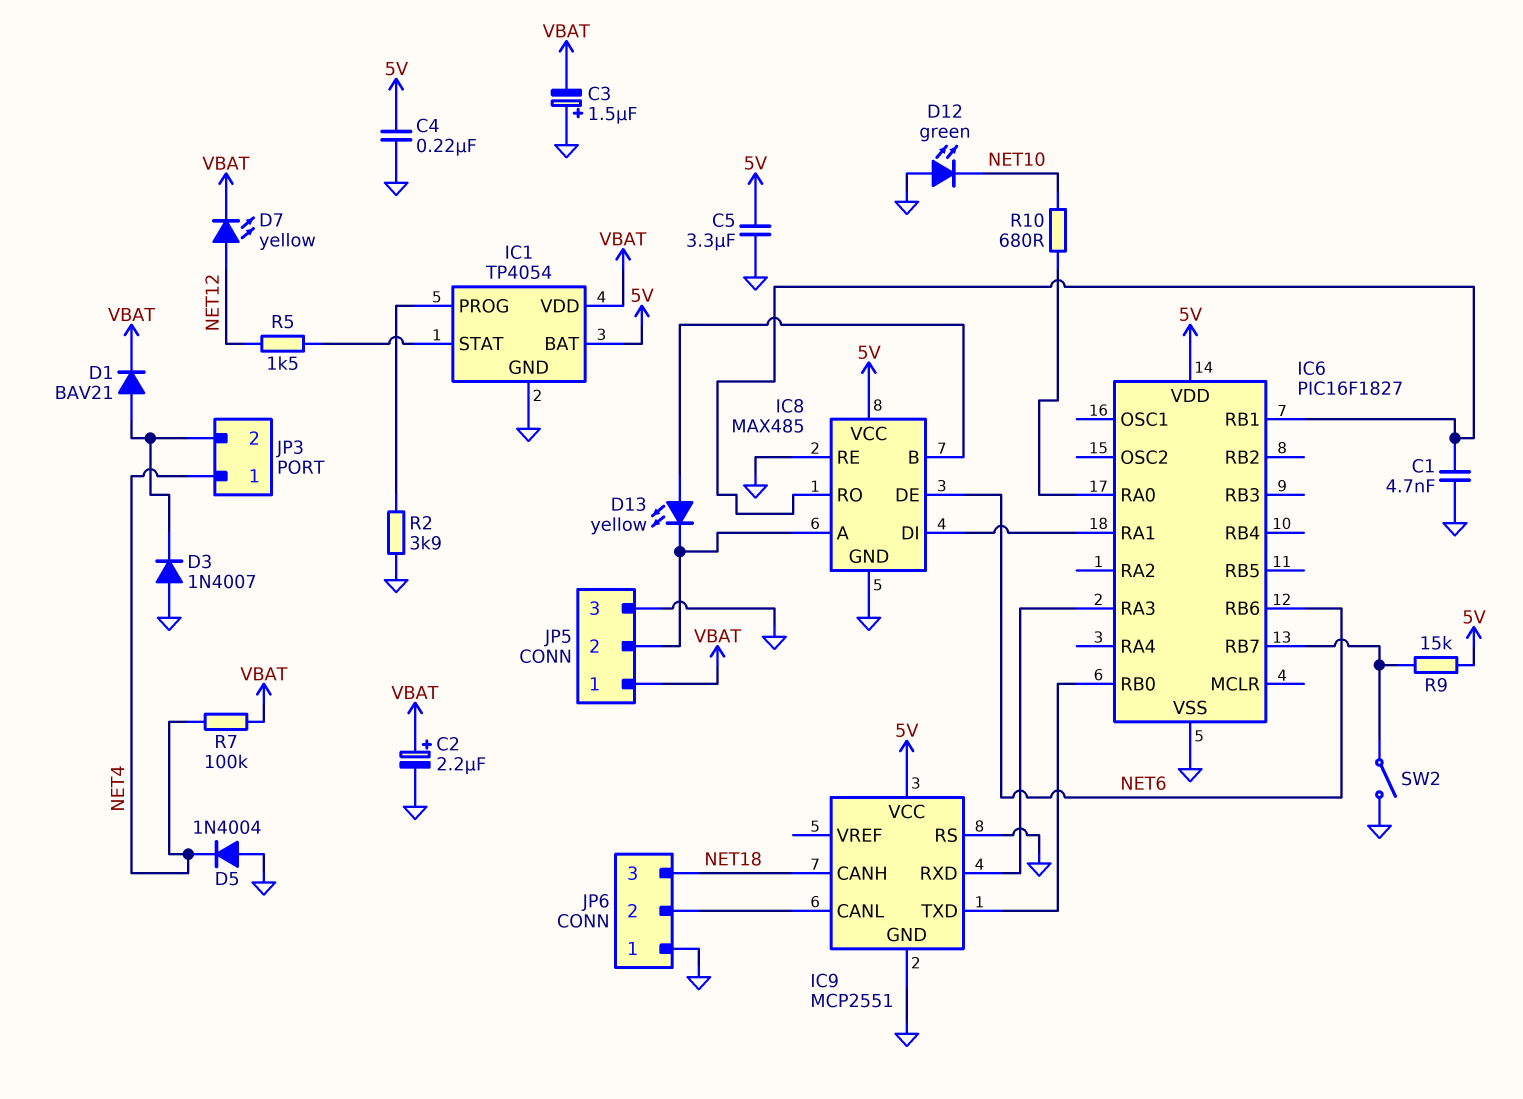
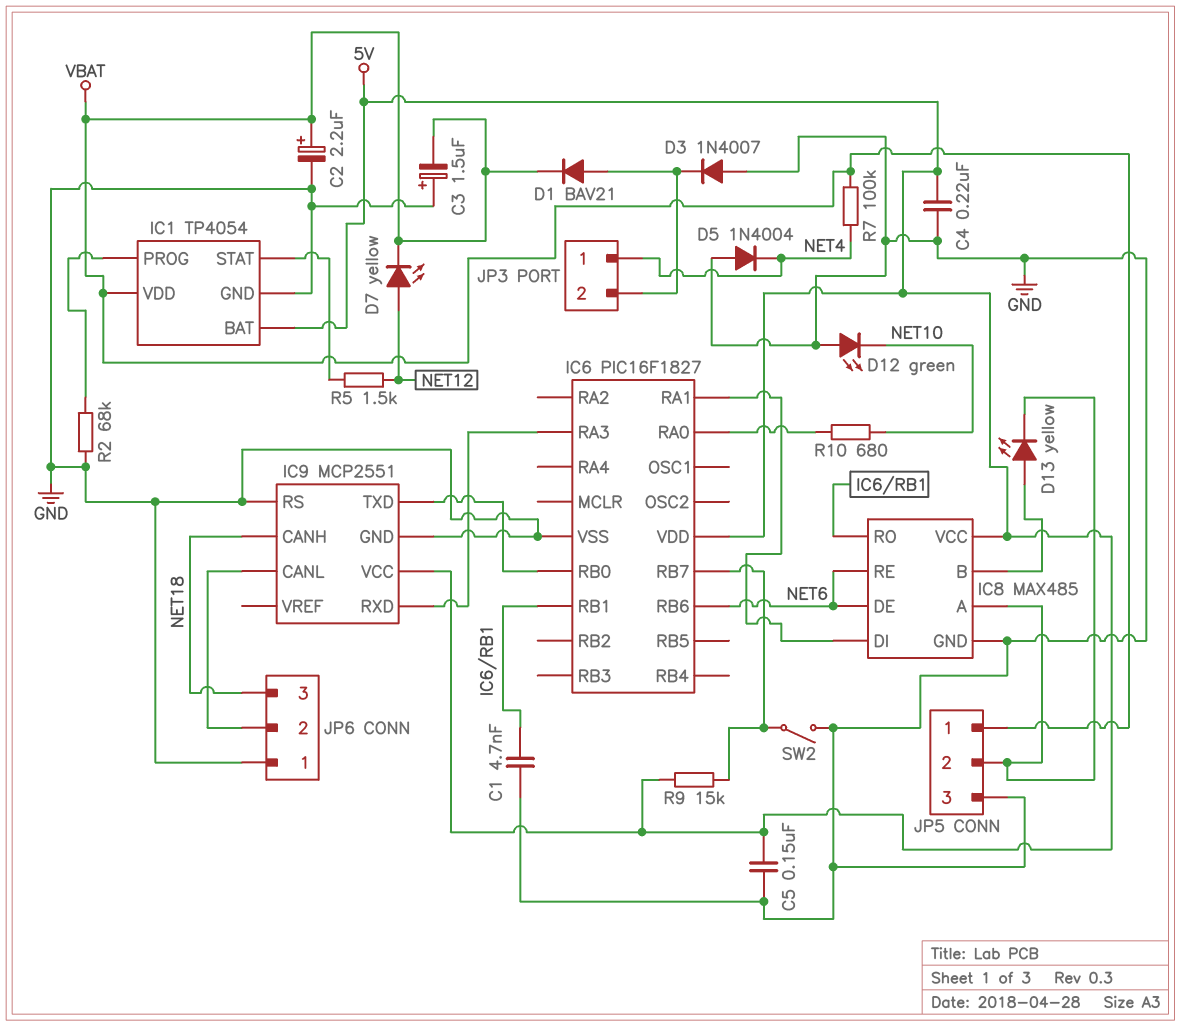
C5: 3.3uF (5V, GND) -> 150nF (5V, GND)
IC8 pin RE: GND -> NET6
R2: 3.9k (GND, IC1/PROG) -> 68k (GND, IC1/PROG)

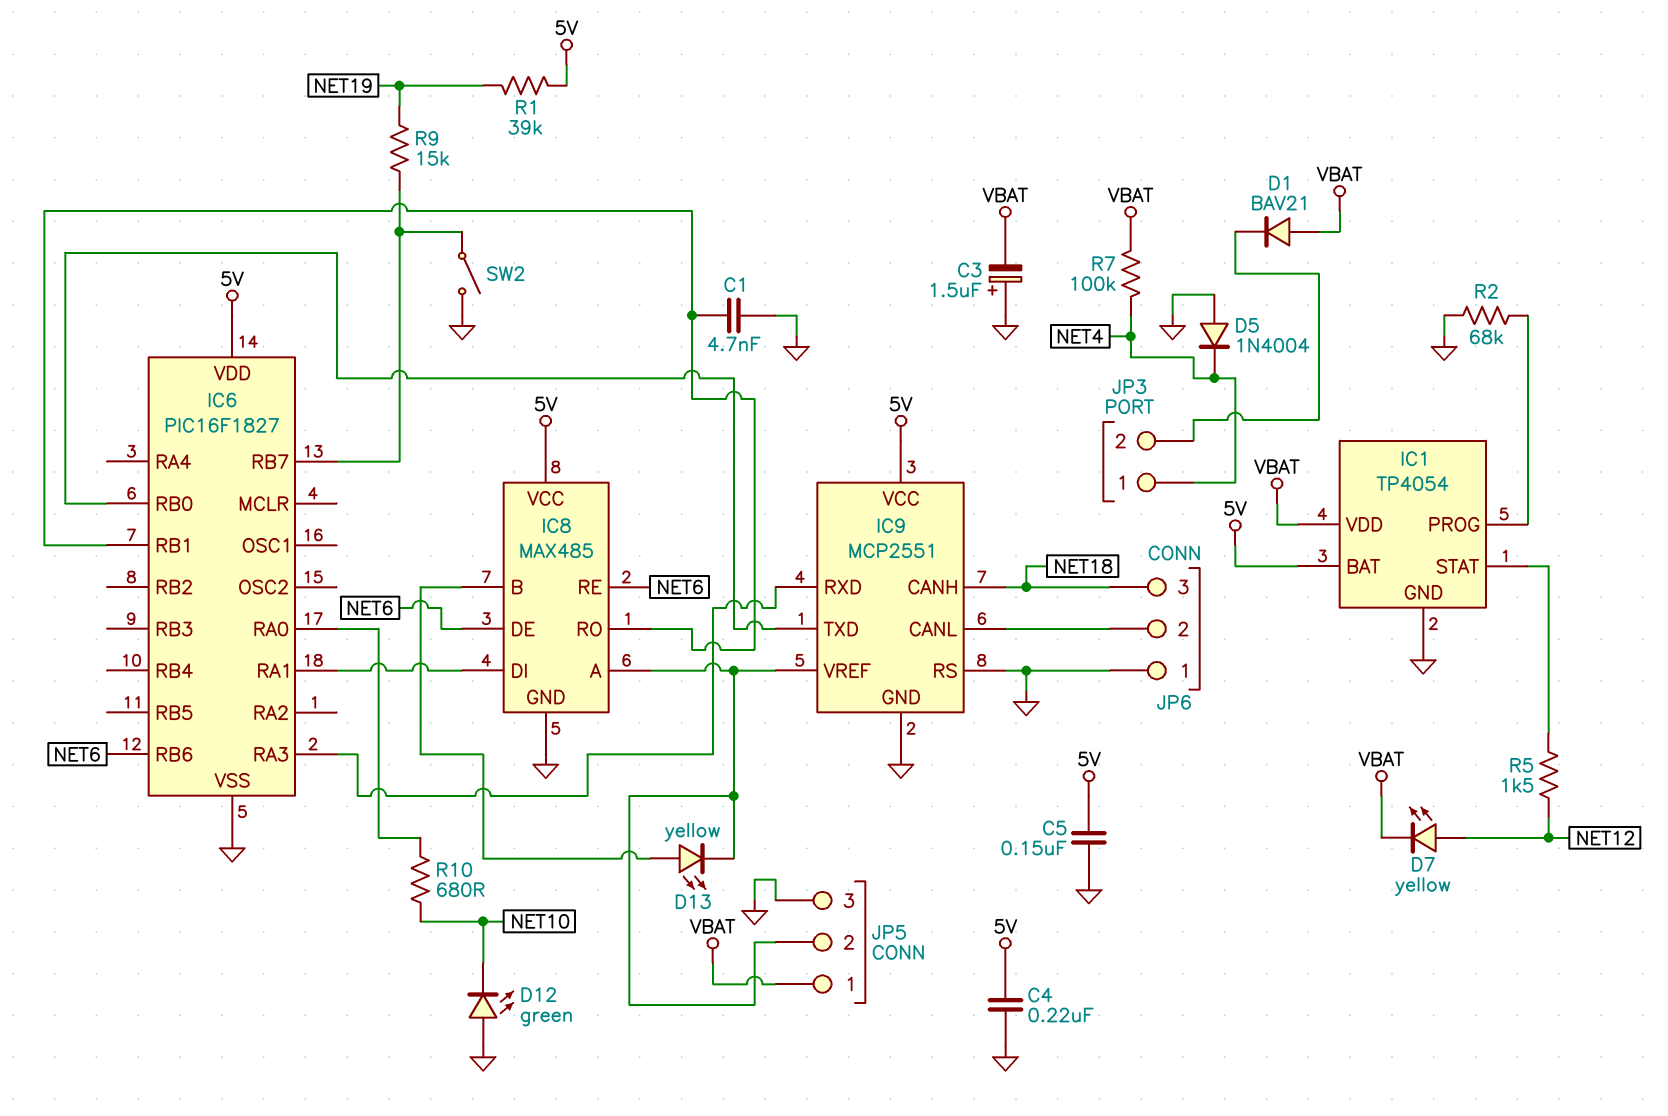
C2: 2.2uF (plus VBAT, minus GND) -> none
D1: diode BAV21 (A JP3/2, K VBAT) -> diode BAV21 (A VBAT, K JP3/2)
D3: diode 1N4007 (A GND, K JP3/2) -> none
IC9 pin VREF: none -> IC8/A
R1: none -> 39k (5V, NET19)
R9: 15k (5V, IC6/RB7) -> 15k (IC6/RB7, NET19)

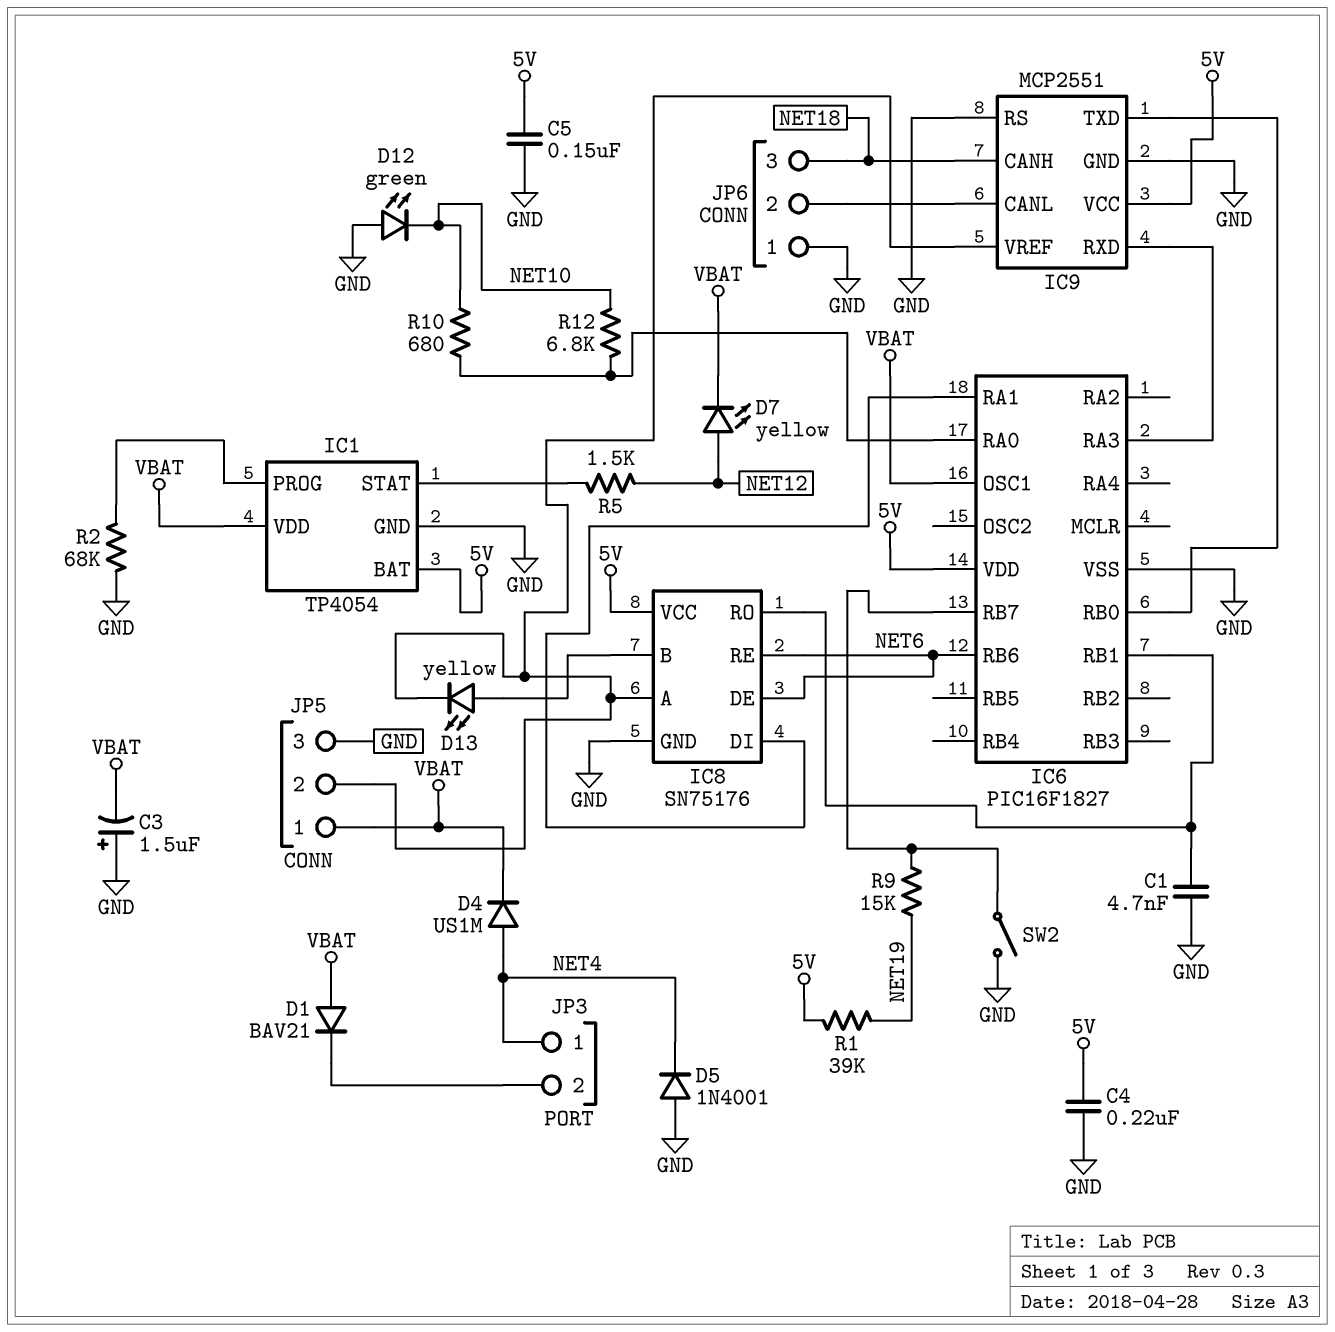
D4: none -> diode US1M (A NET4, K VBAT)
D5: diode 1N4004 (A GND, K NET4) -> diode 1N4001 (A GND, K NET4)
IC6 pin OSC1: none -> VBAT
IC8: MAX485 -> SN75176
R7: 100k (NET4, VBAT) -> none
R12: none -> 6.8k (IC6/RA0, NET10)

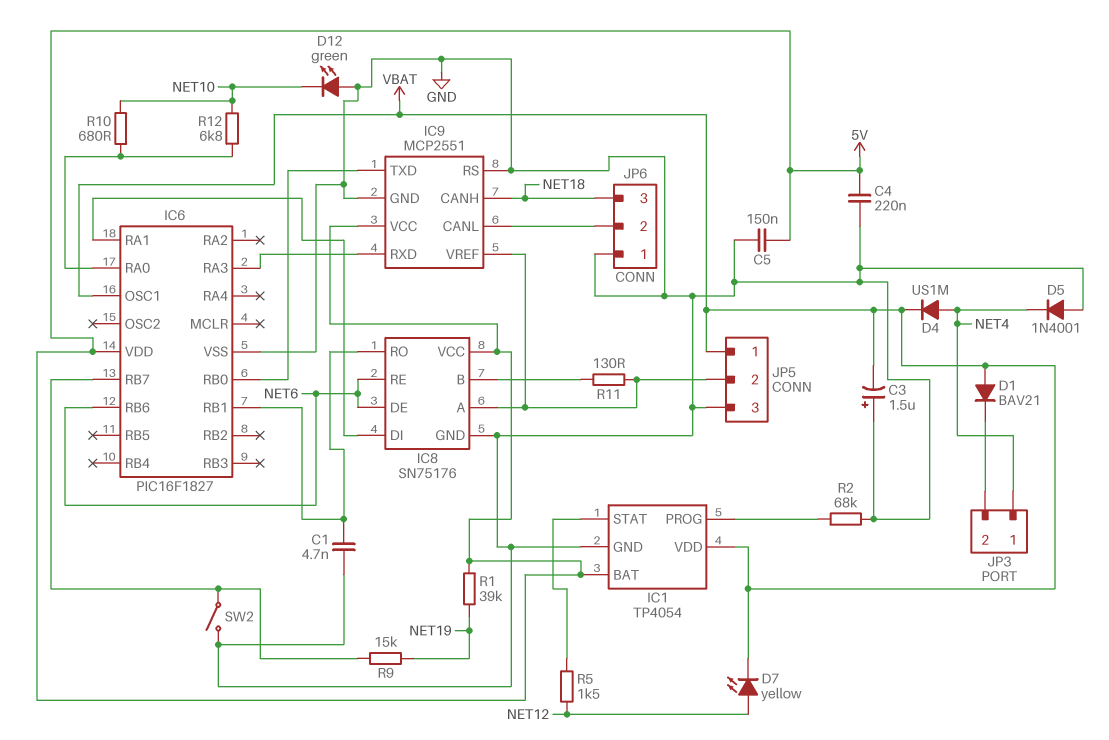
D13: LED yellow (A IC8/B, K IC8/A) -> none
R11: none -> 130 (IC8/A, IC8/B)

